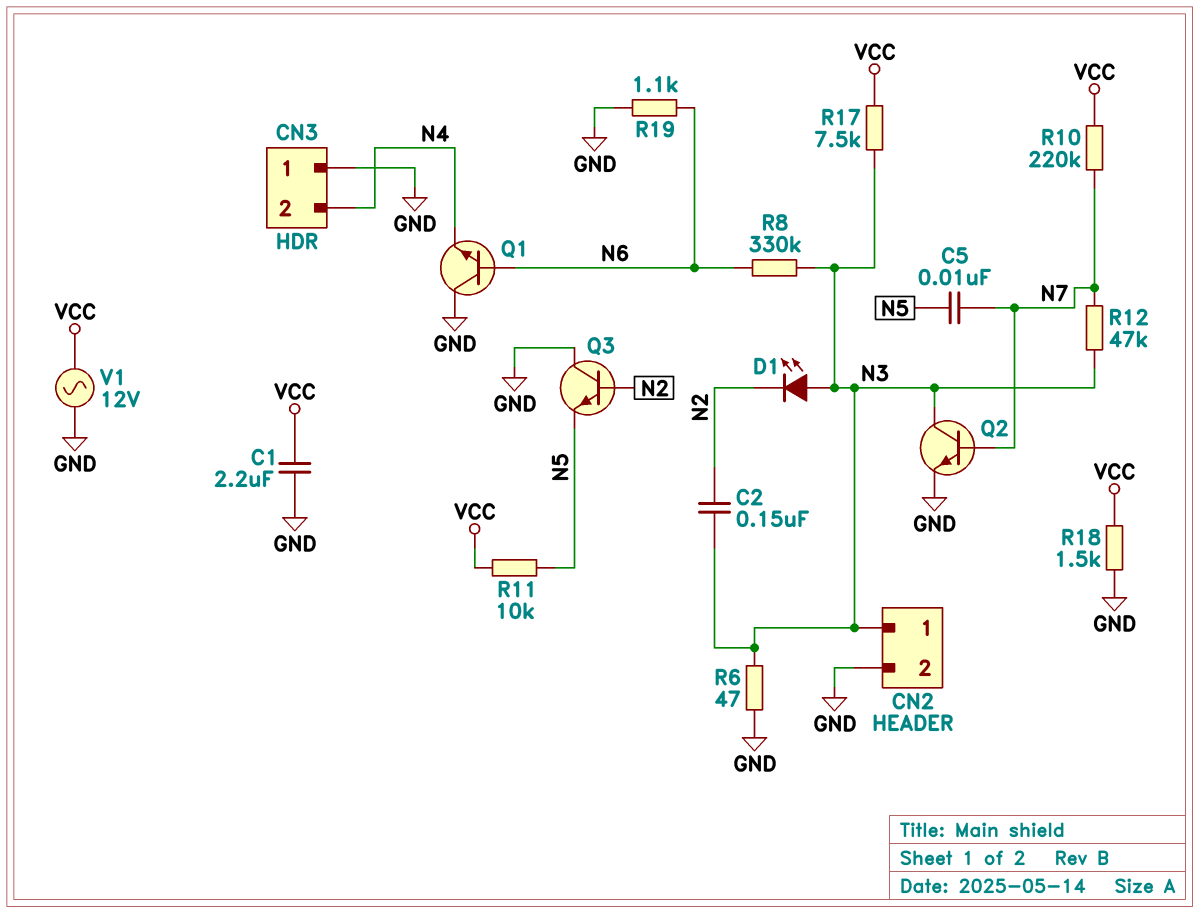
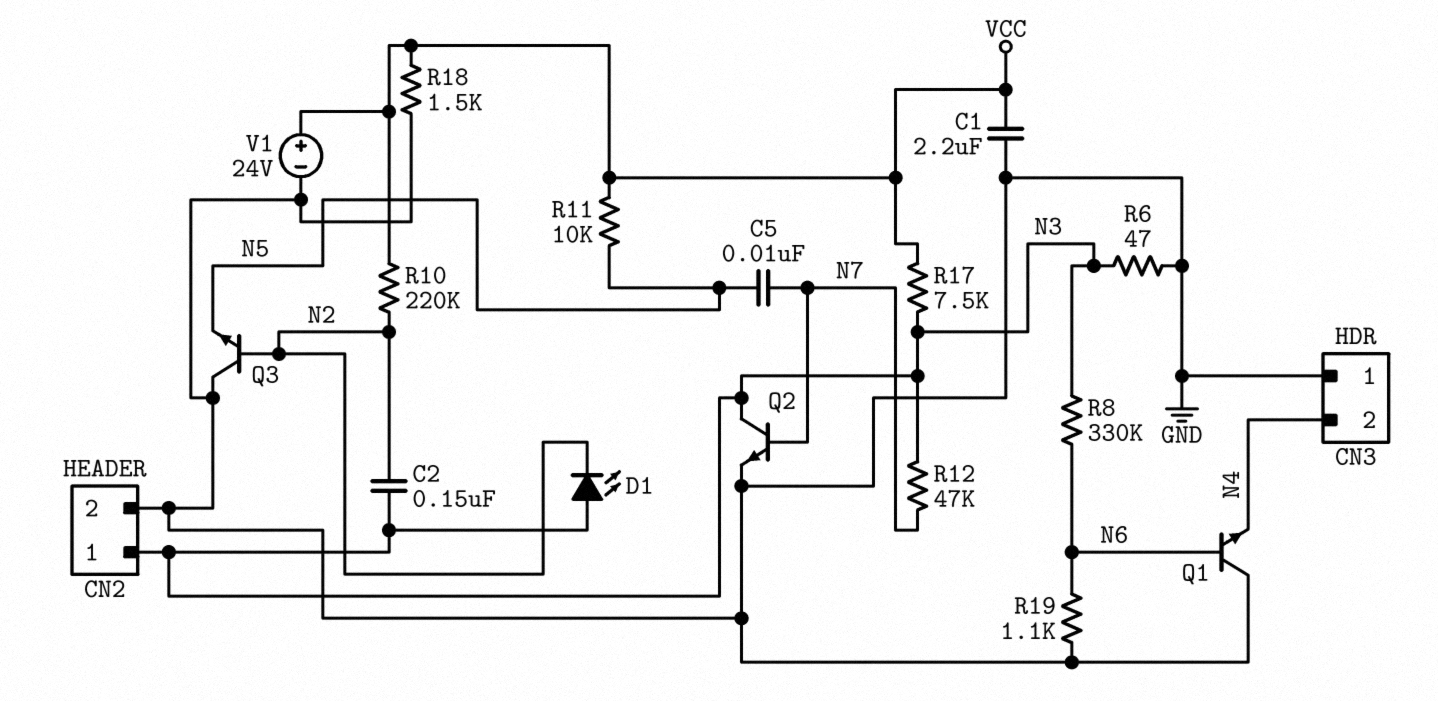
R10: 220k (N7, VCC) -> 220k (N2, VCC)
V1: AC 12V (GND, VCC) -> 24V (plus VCC, minus GND)

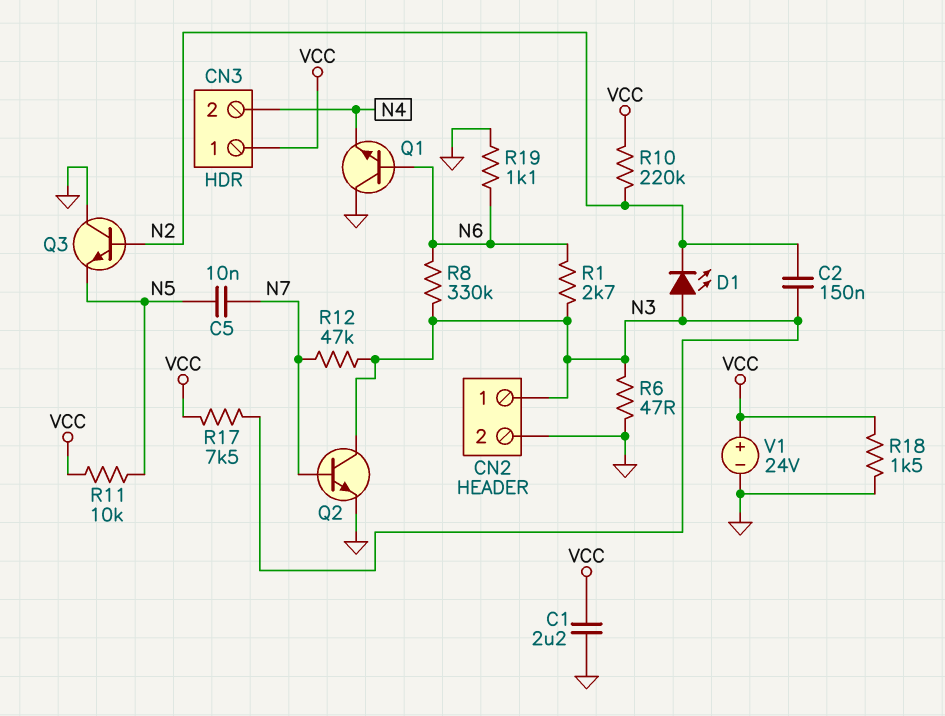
CN3 pin 1: GND -> VCC
R1: none -> 2.7k (N3, N6)

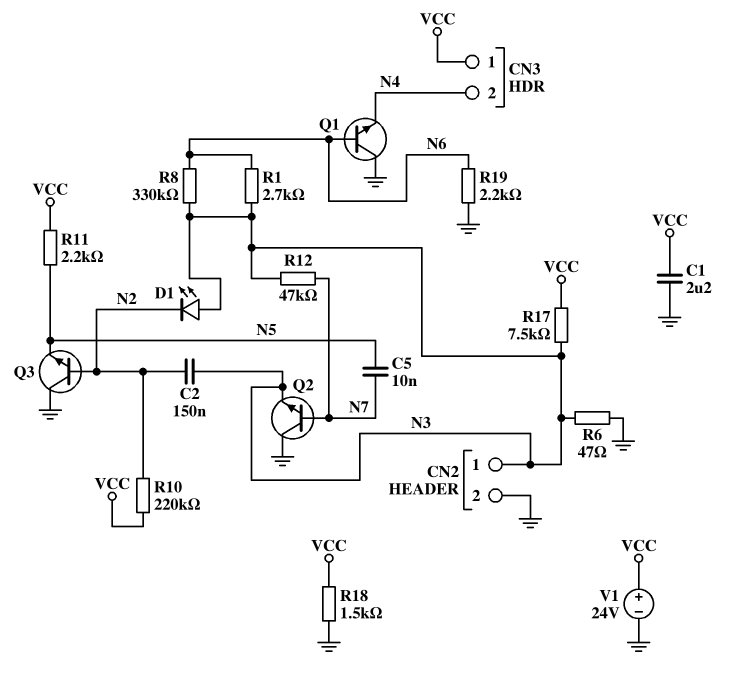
Q2: NPN (B N7, C N3, E GND) -> NPN (B N7, C GND, E N3)
R11: 10k (N5, VCC) -> 2.2k (N5, VCC)
R19: 1.1k (GND, N6) -> 2.2k (GND, N6)

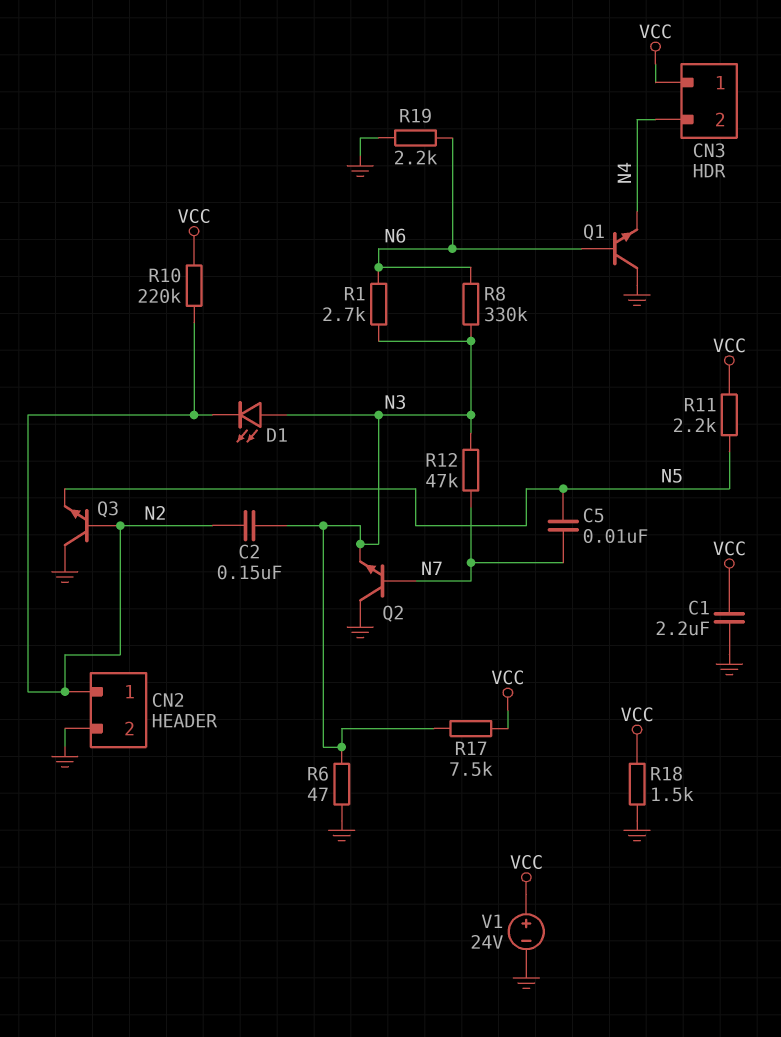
CN2 pin 1: N3 -> N2

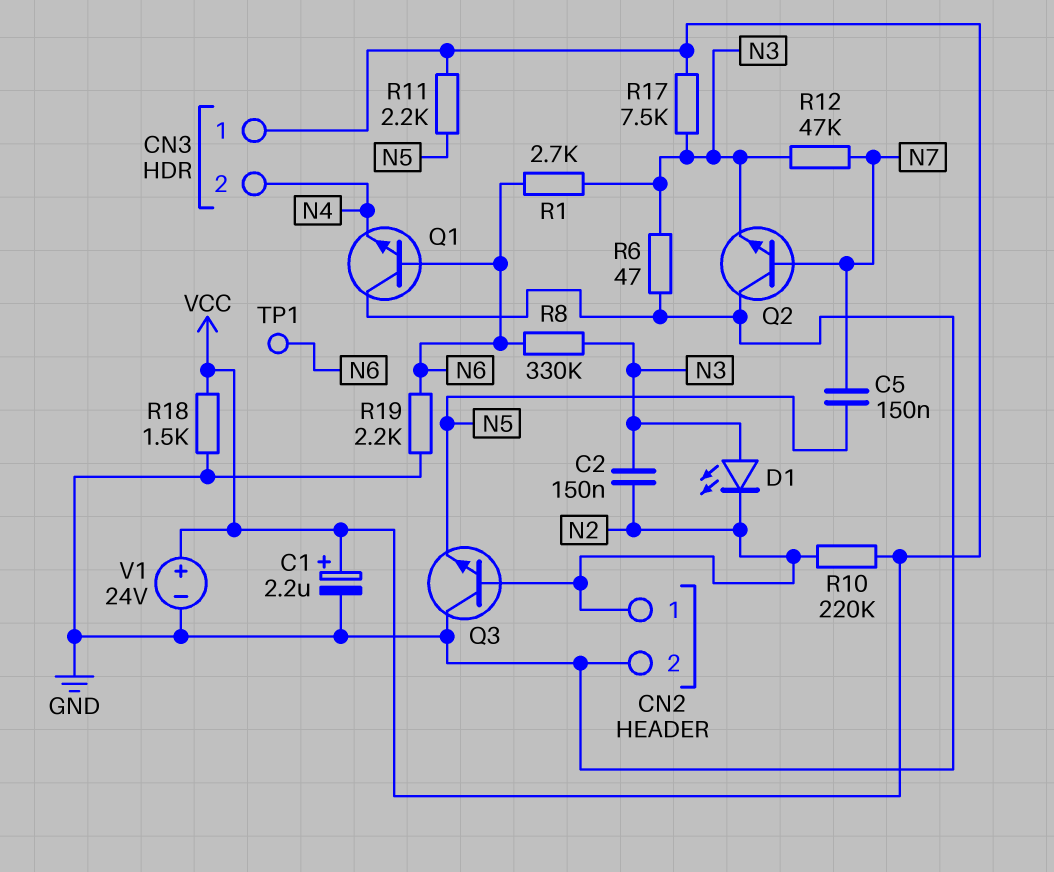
C1: 2.2uF (GND, VCC) -> 2.2uF (plus VCC, minus GND)
C5: 10nF (N5, N7) -> 150nF (N5, N7)
TP1: none -> test point (N6)

